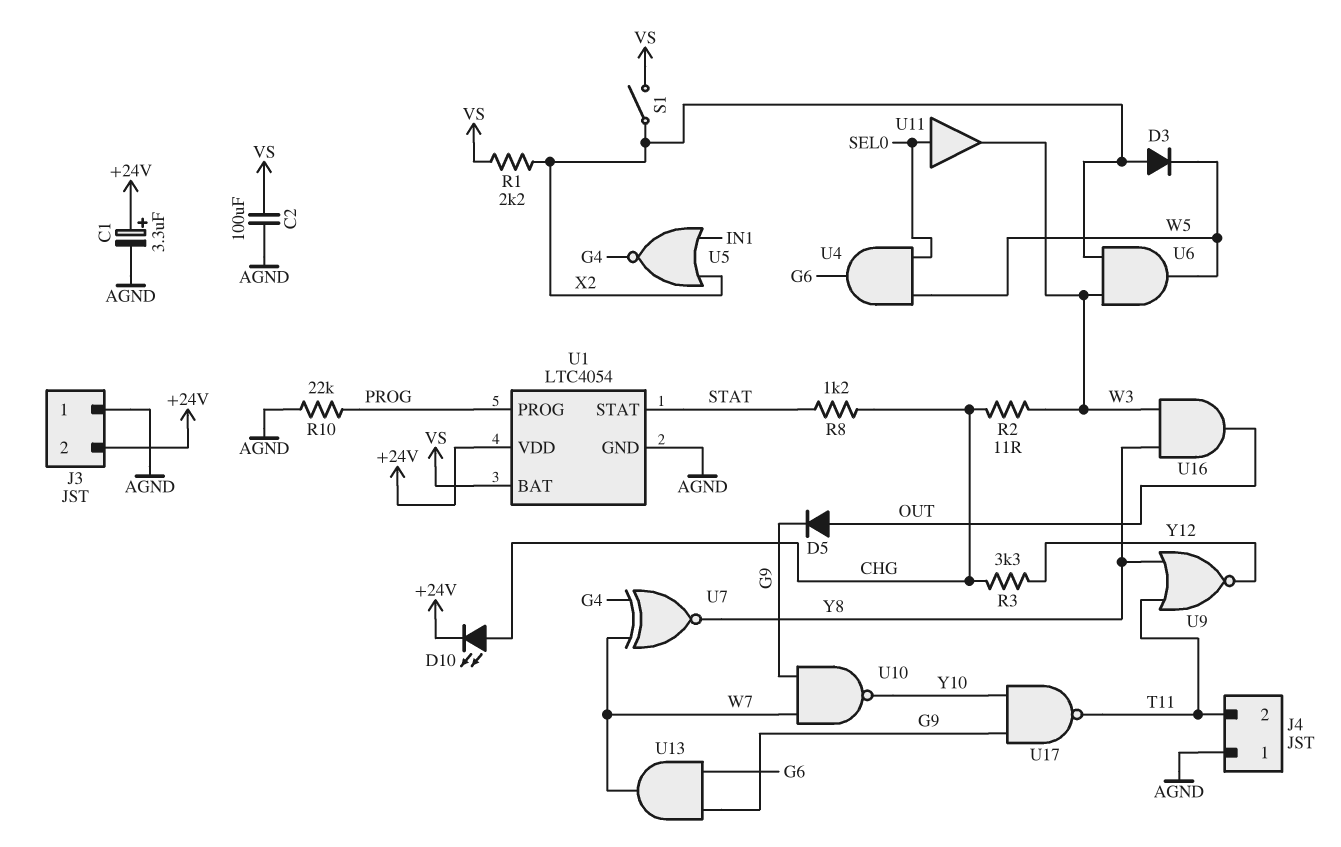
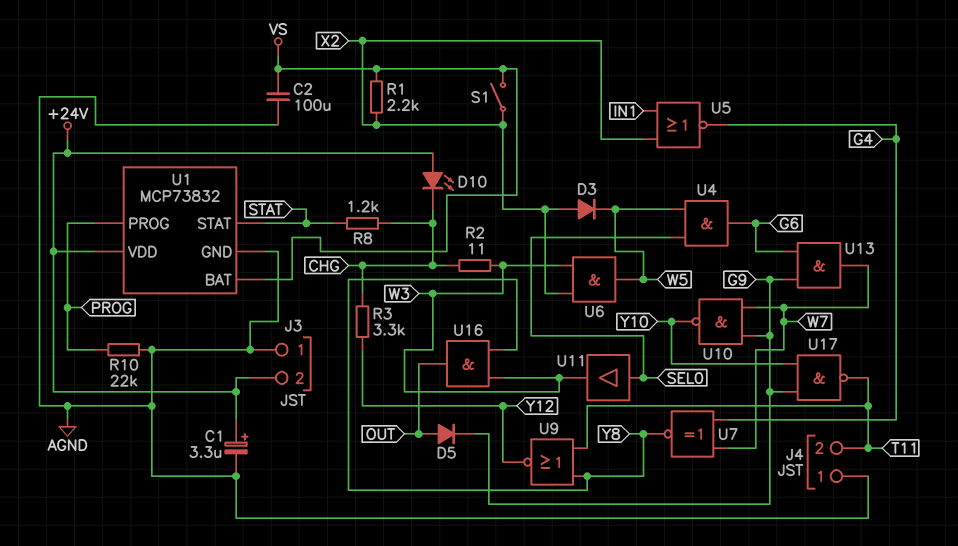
D10: LED (A CHG, K +24V) -> LED (A +24V, K CHG)
U1: LTC4054 -> MCP73832

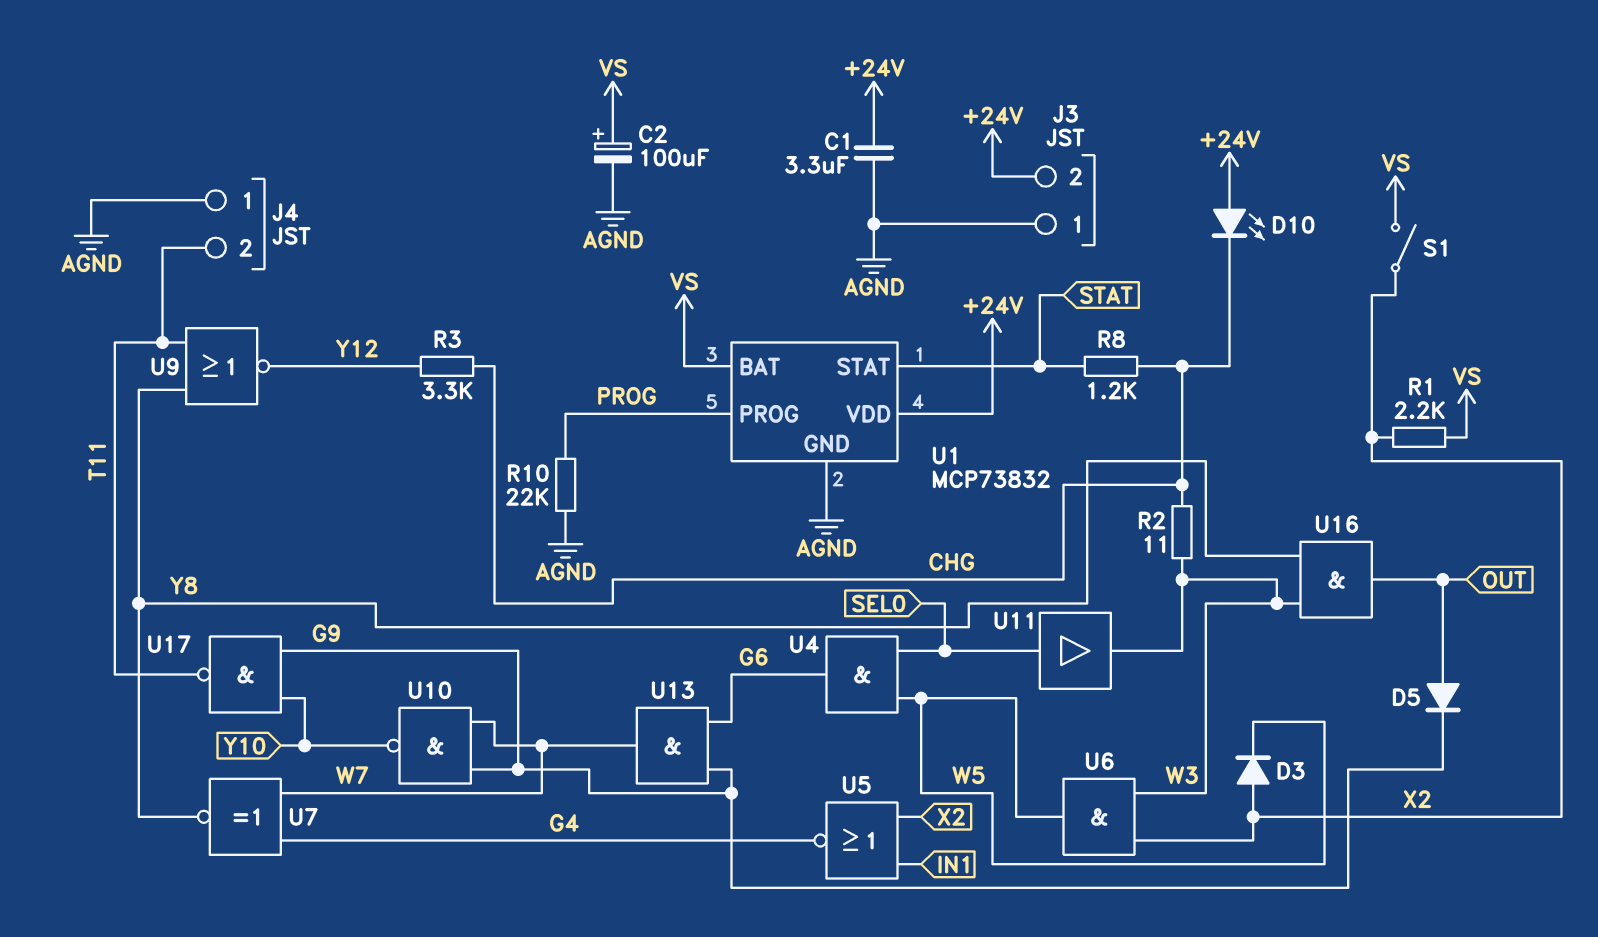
C1: 3.3uF (plus +24V, minus AGND) -> 3.3uF (+24V, AGND)
C2: 100uF (AGND, VS) -> 100uF (plus VS, minus AGND)

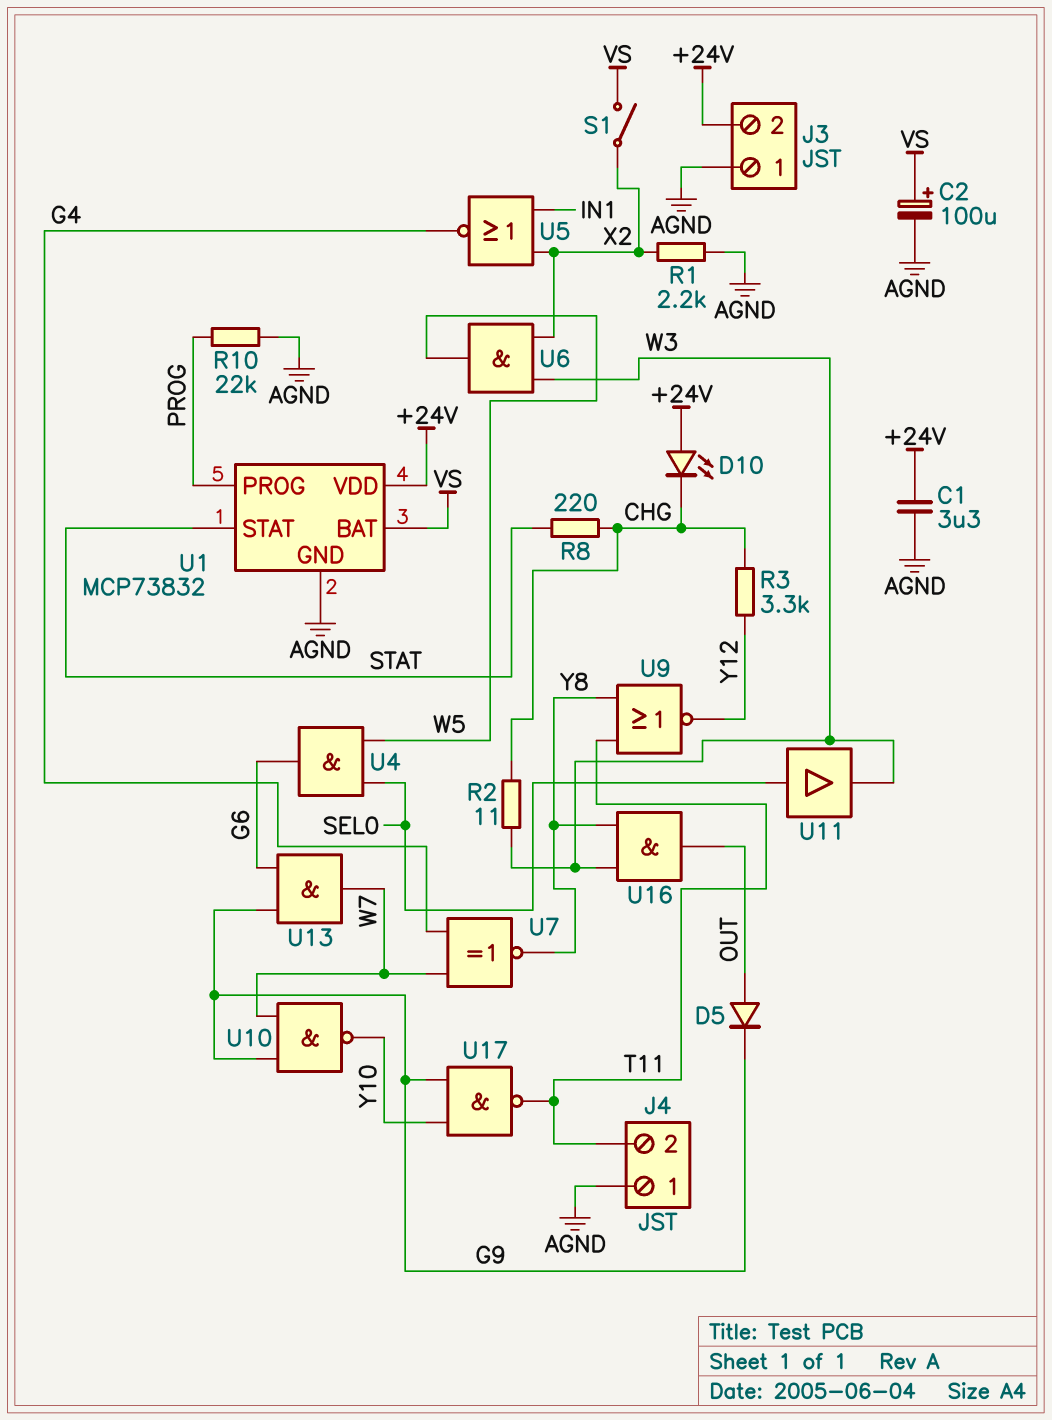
D3: diode (A X2, K W5) -> none
R1: 2.2k (VS, X2) -> 2.2k (AGND, X2)
R8: 1.2k (CHG, STAT) -> 220 (CHG, STAT)

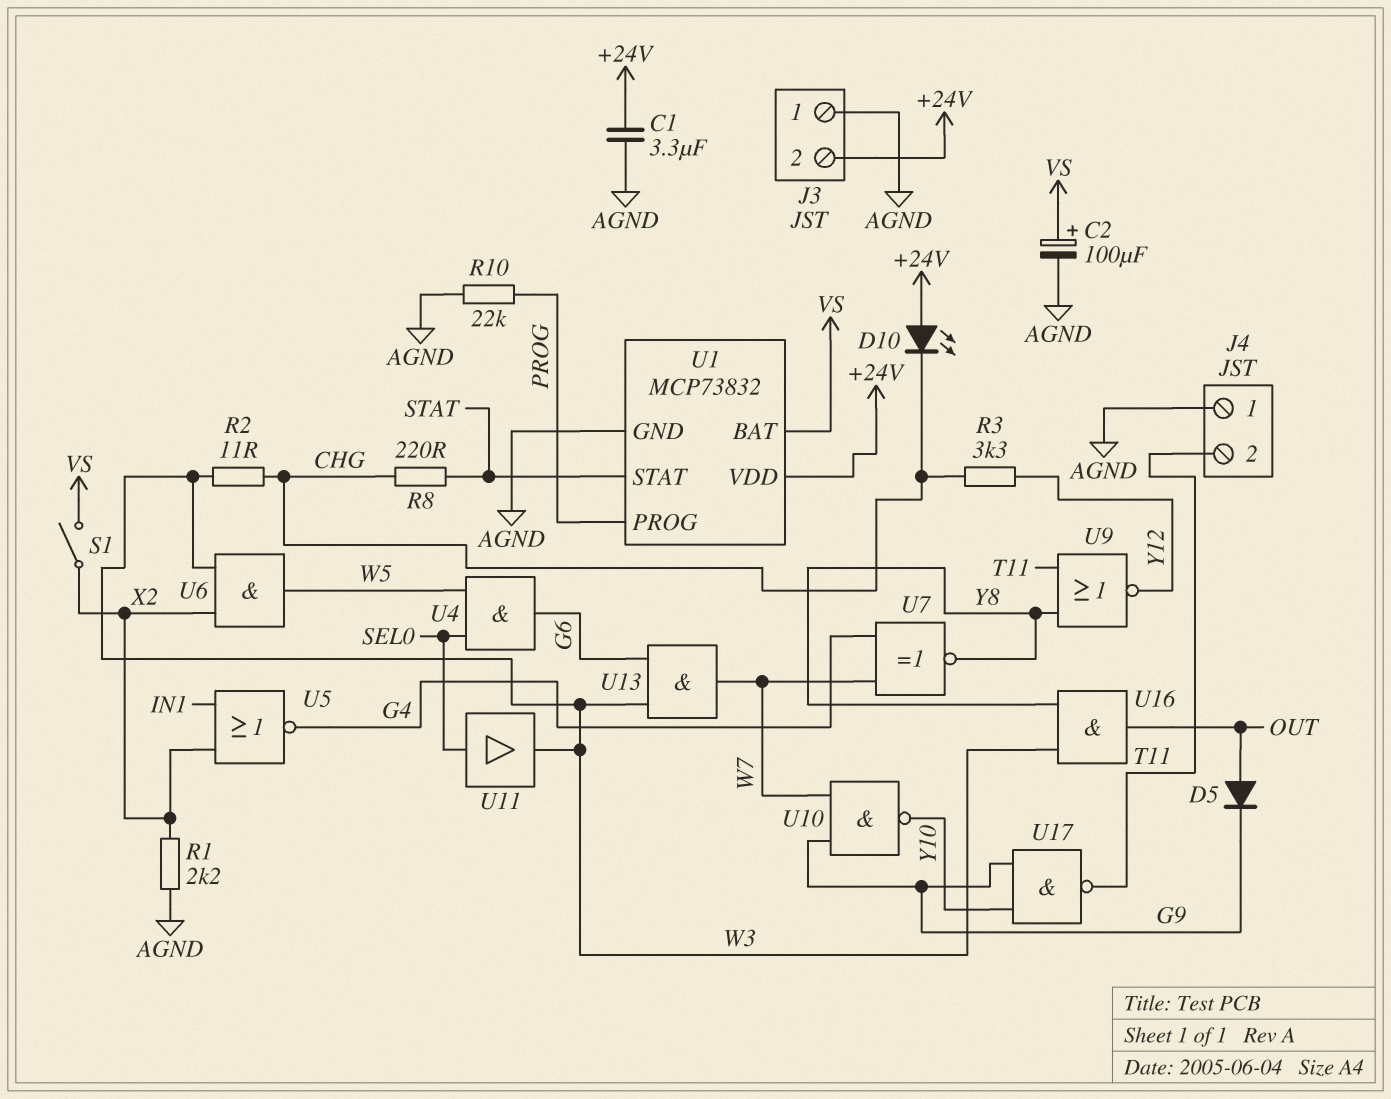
U13: AND (in G6, in G9, out W7) -> AND (in G6, in W3, out W7)

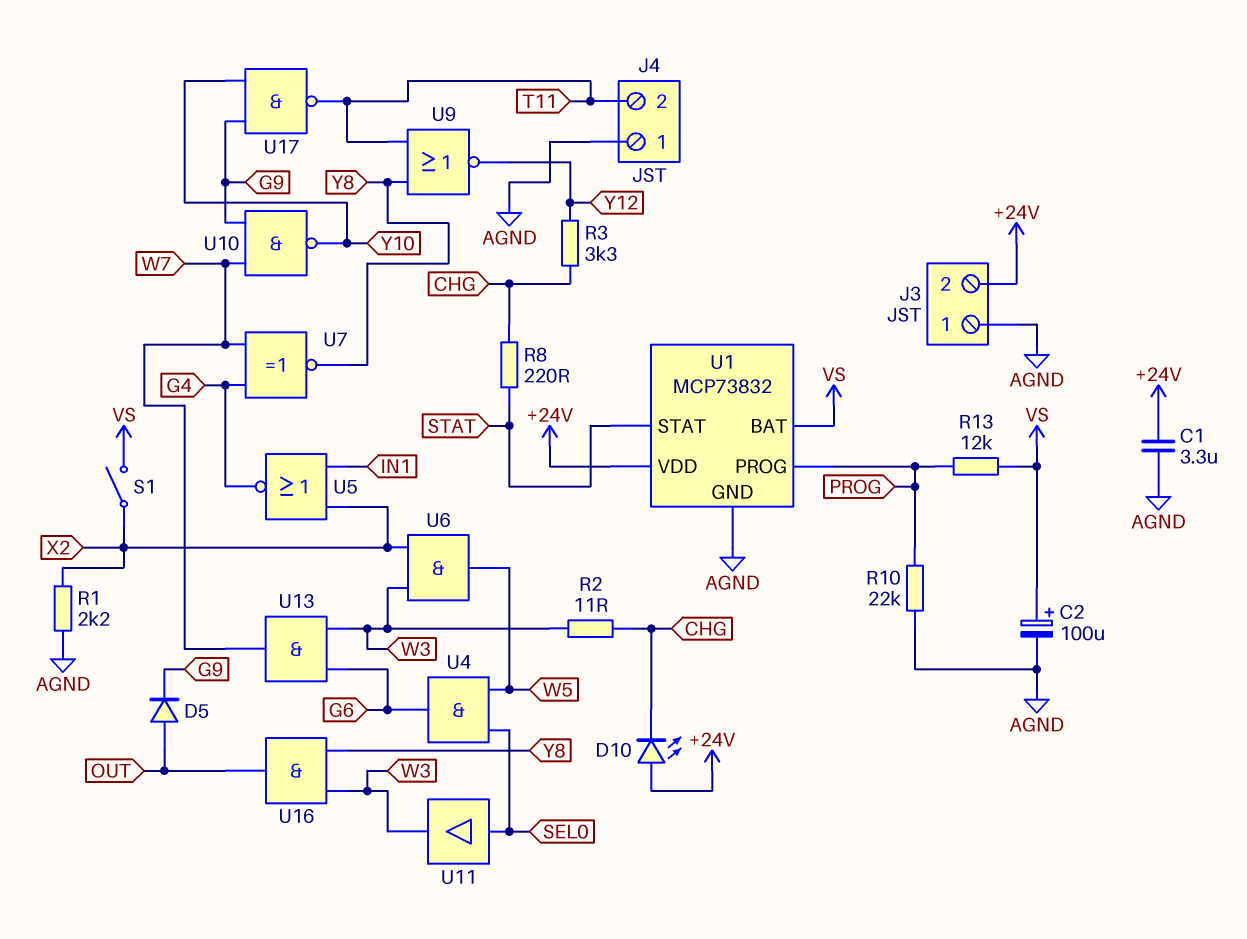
R13: none -> 12k (PROG, VS)

